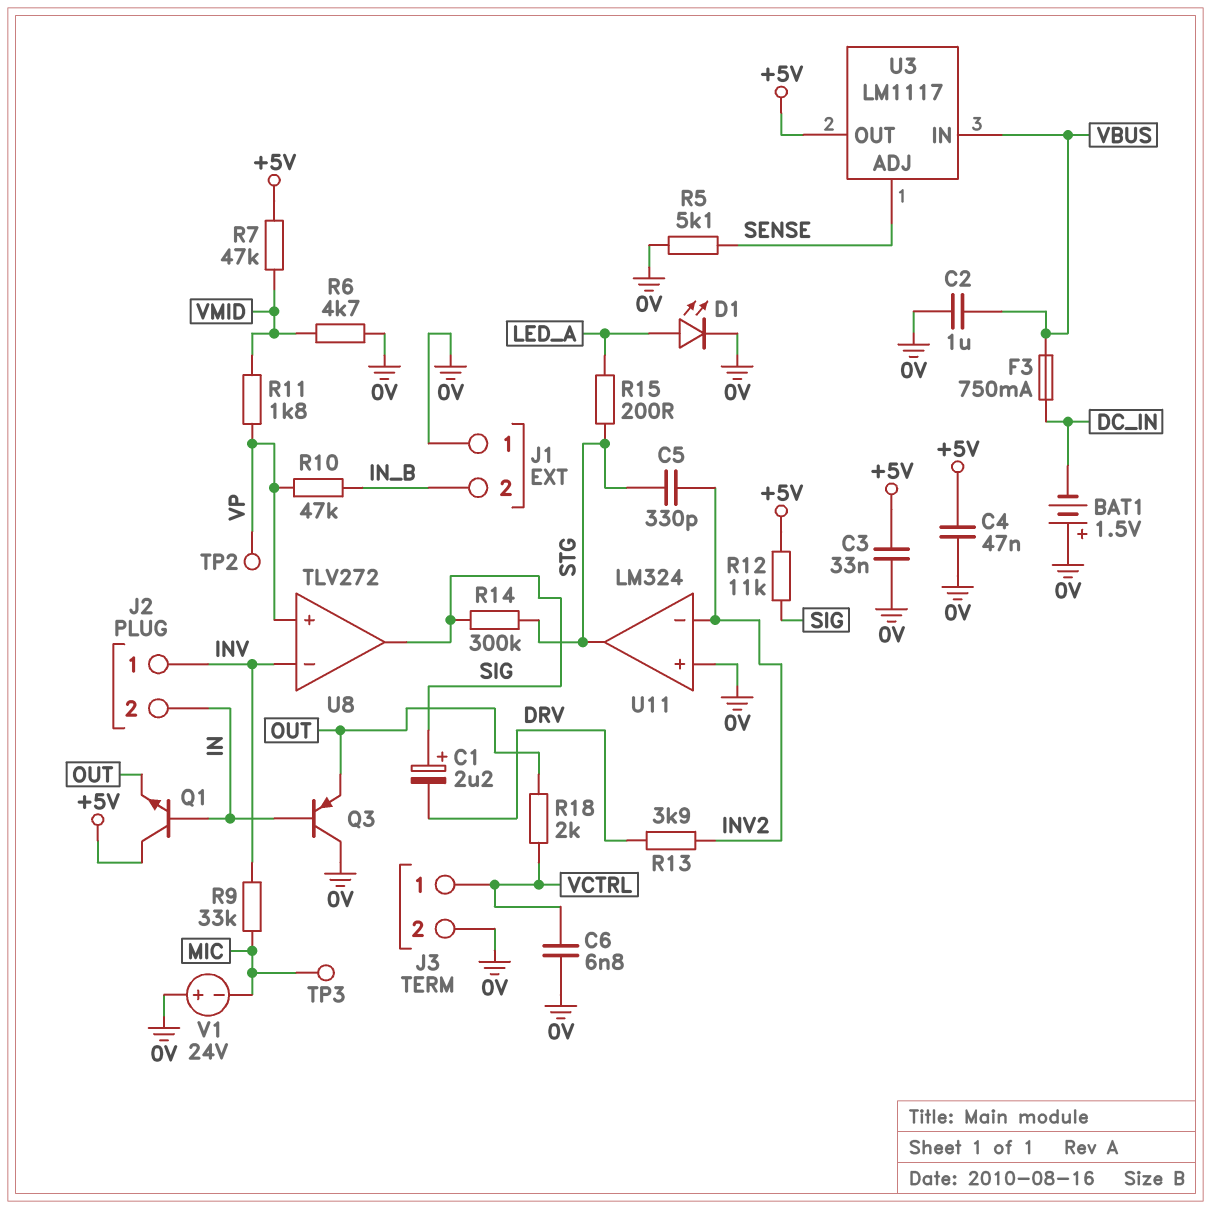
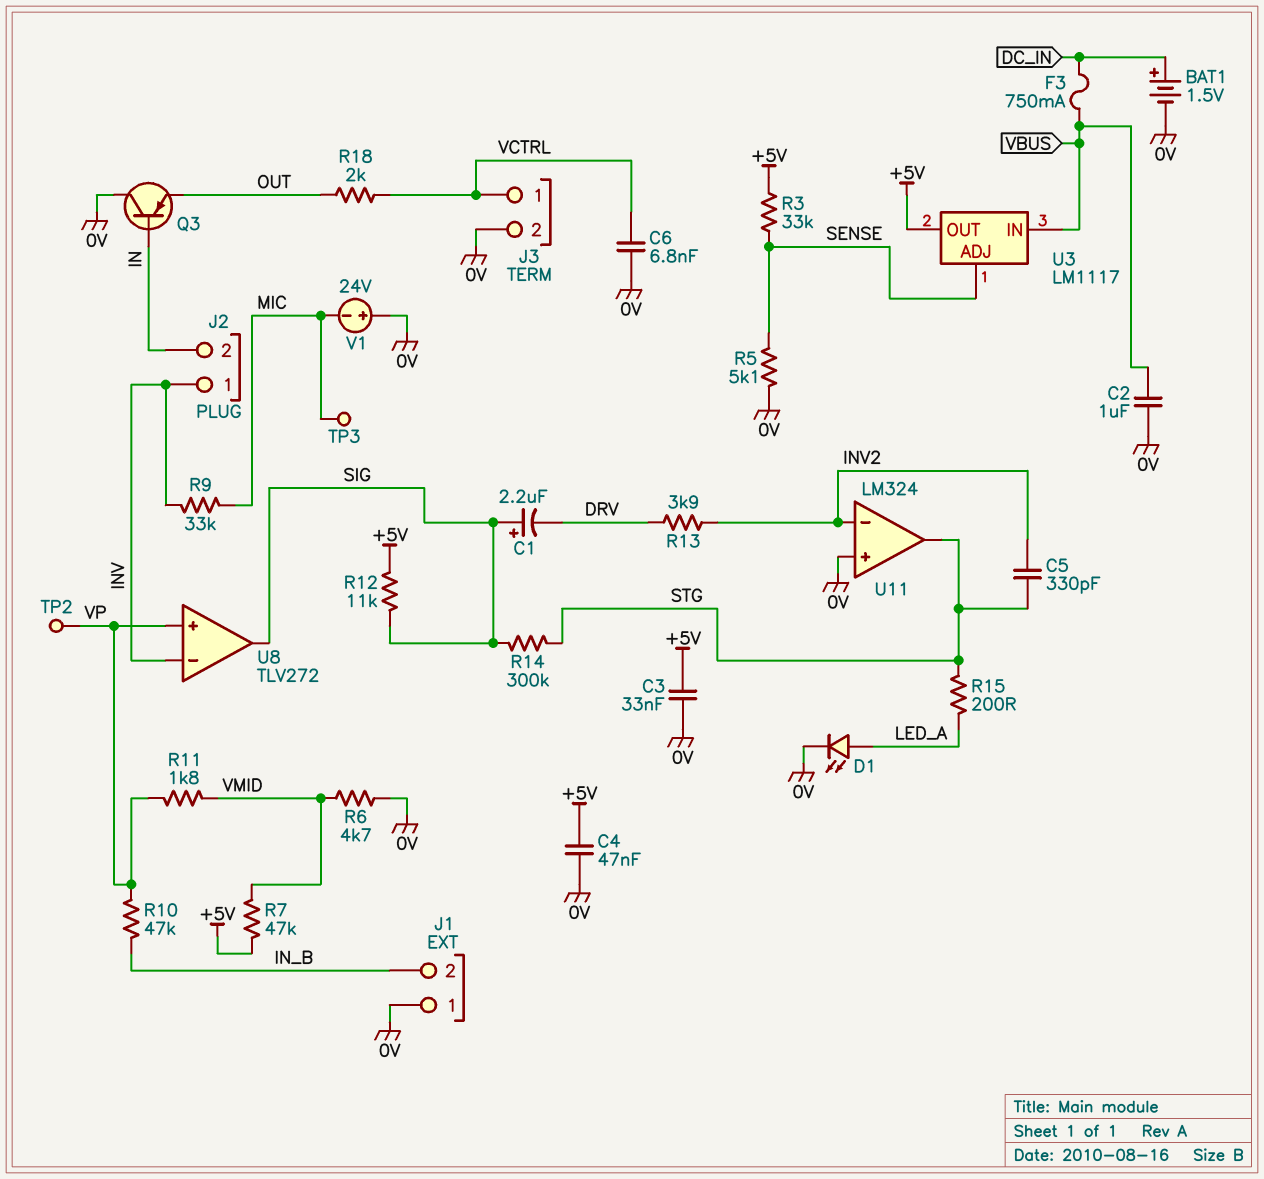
BAT1: 1.5V (plus 0V, minus DC_IN) -> 1.5V (plus DC_IN, minus 0V)
Q1: NPN (B IN, C +5V, E OUT) -> none
R3: none -> 33k (+5V, SENSE)

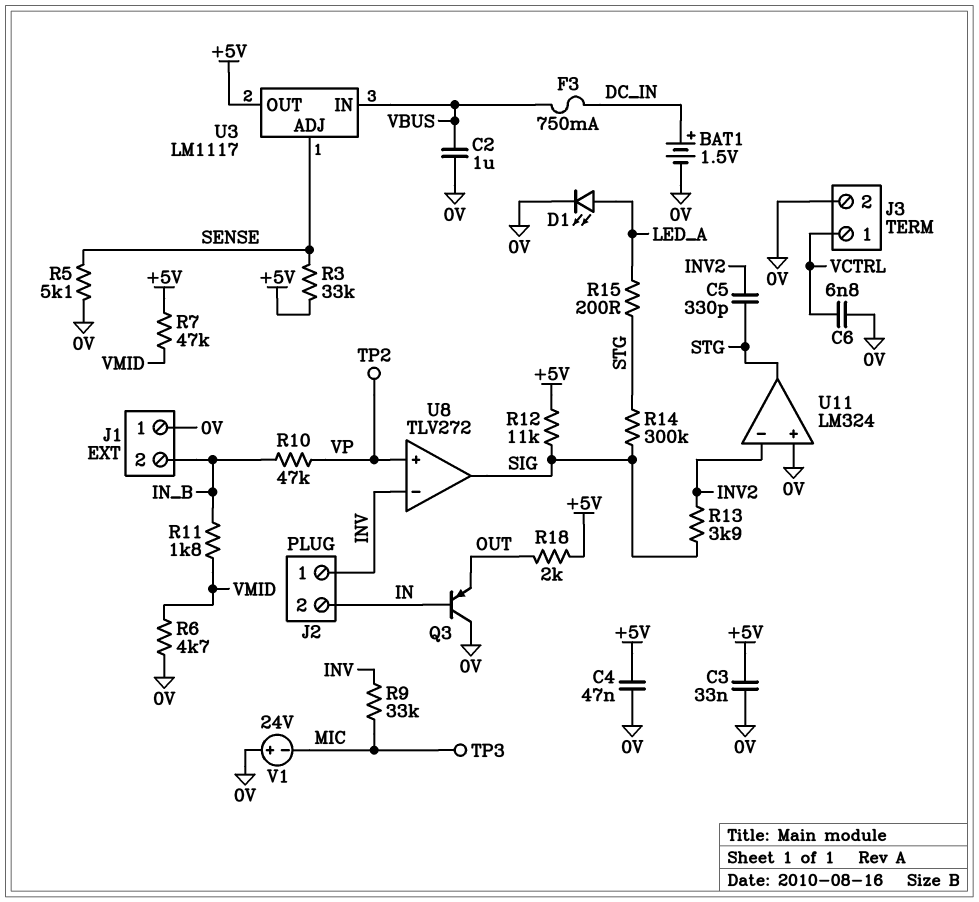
C1: 2.2uF (plus SIG, minus DRV) -> none
R11: 1.8k (VMID, VP) -> 1.8k (IN_B, VMID)
R13: 3.9k (DRV, INV2) -> 3.9k (INV2, SIG)
R18: 2k (OUT, VCTRL) -> 2k (+5V, OUT)

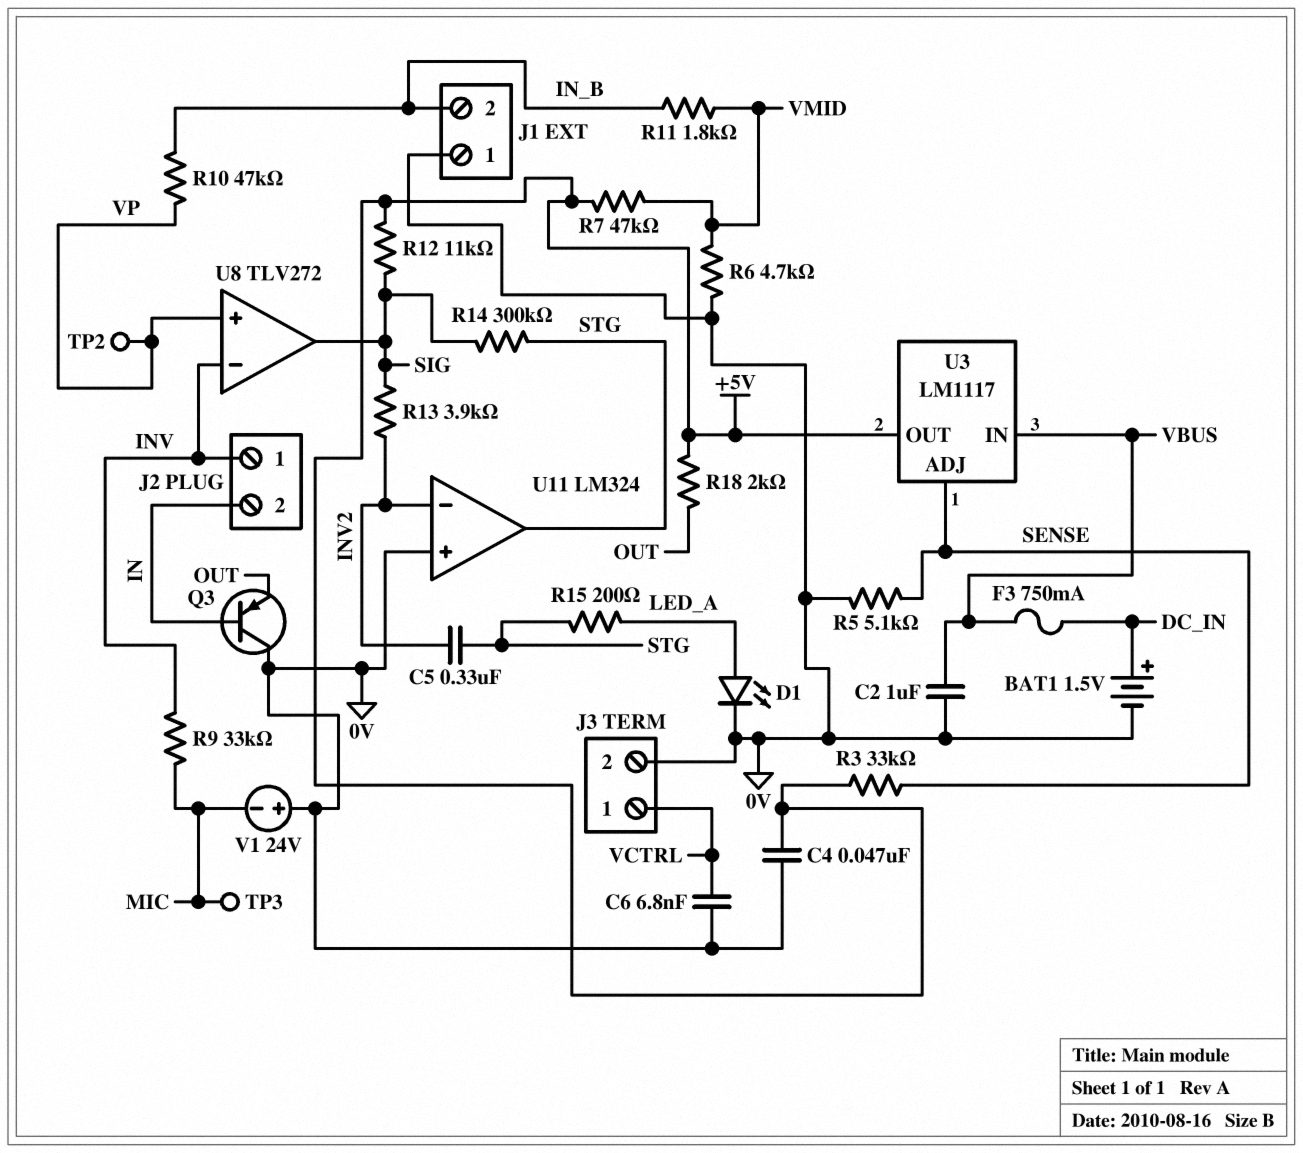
C3: 33nF (+5V, 0V) -> none
C5: 330pF (INV2, STG) -> 330nF (INV2, STG)

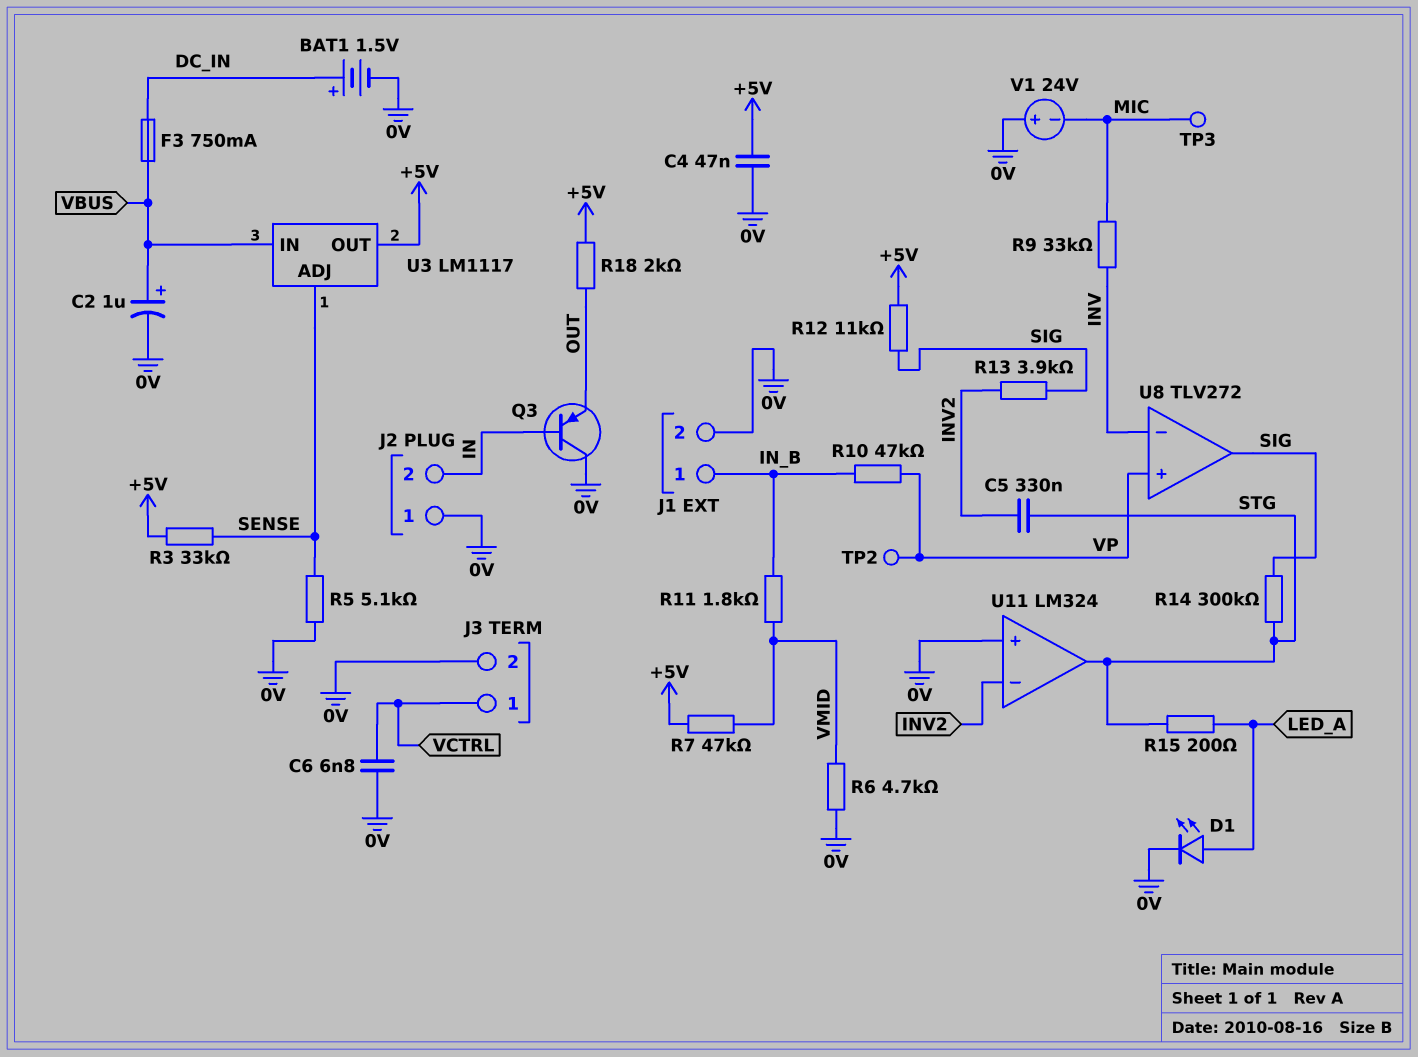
C2: 1uF (0V, VBUS) -> 1uF (plus VBUS, minus 0V)
J1 pin 1: 0V -> IN_B
J1 pin 2: IN_B -> 0V
J2 pin 1: INV -> 0V

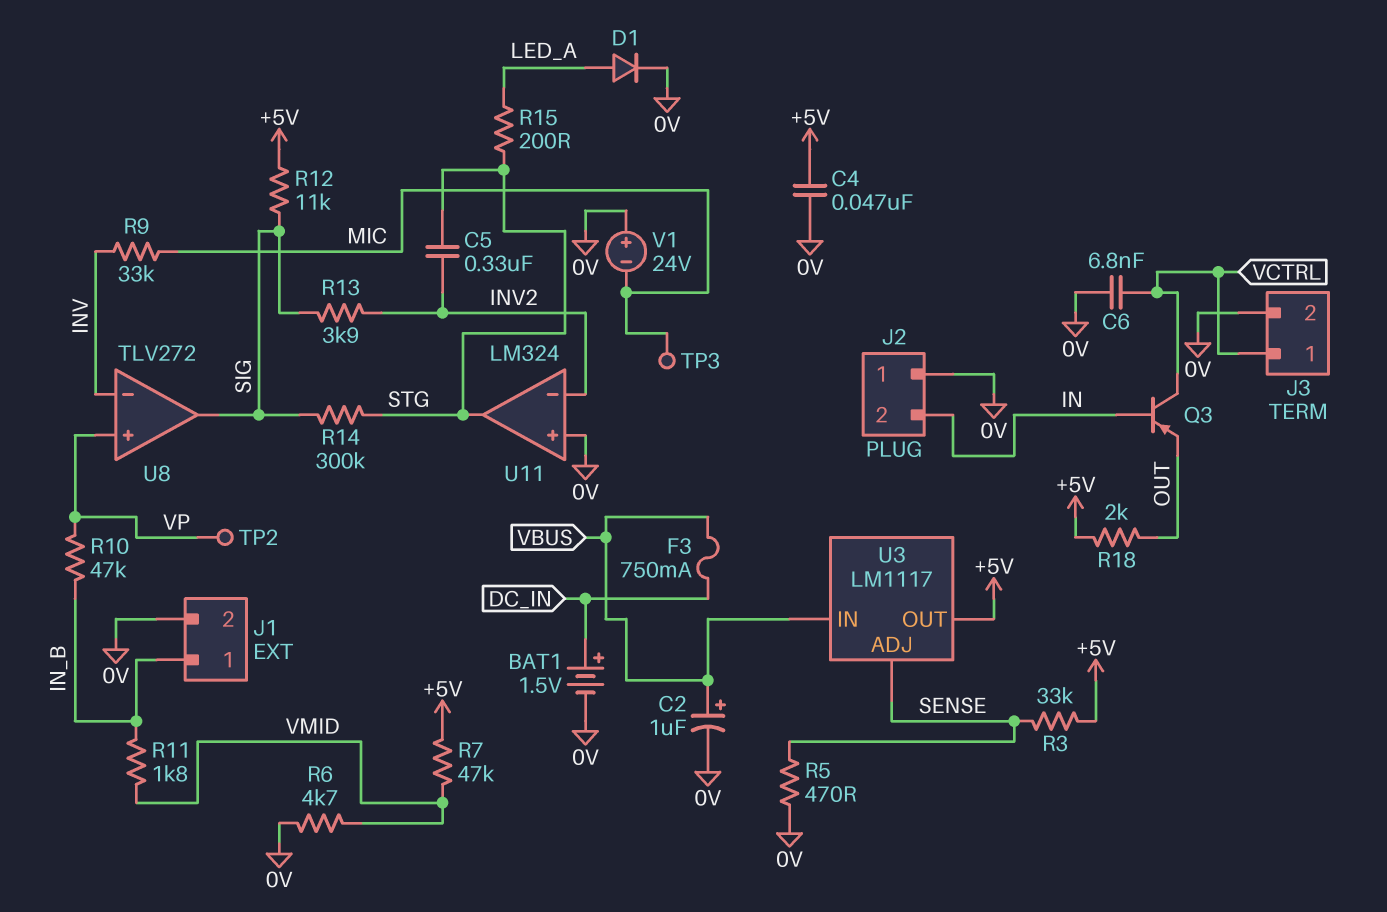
D1: LED (A LED_A, K 0V) -> diode (A LED_A, K 0V)
Q3: PNP (B IN, C 0V, E OUT) -> PNP (B IN, C VCTRL, E OUT)
R5: 5.1k (0V, SENSE) -> 470 (0V, SENSE)

